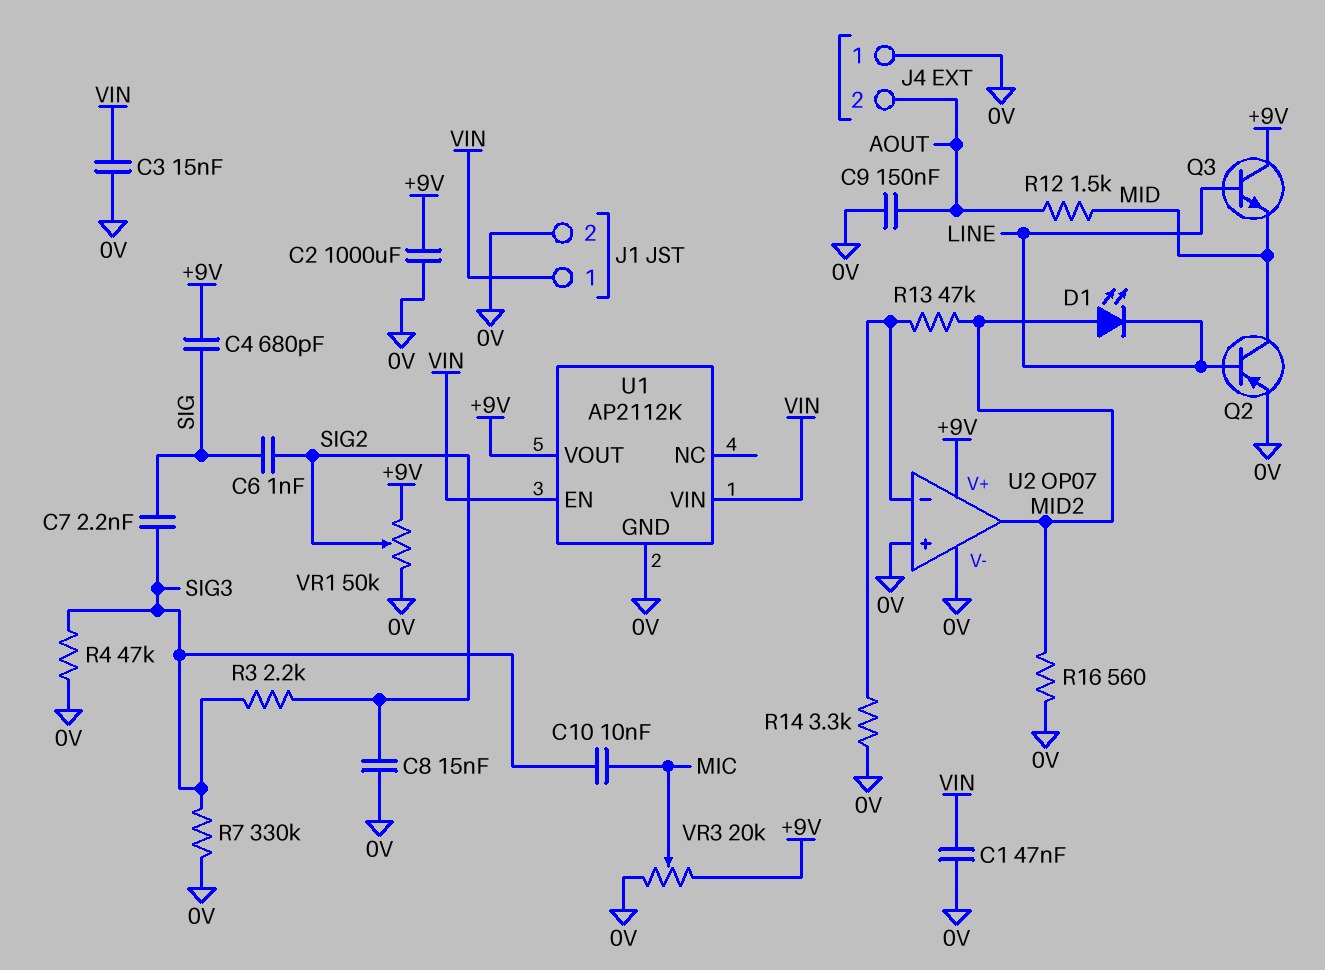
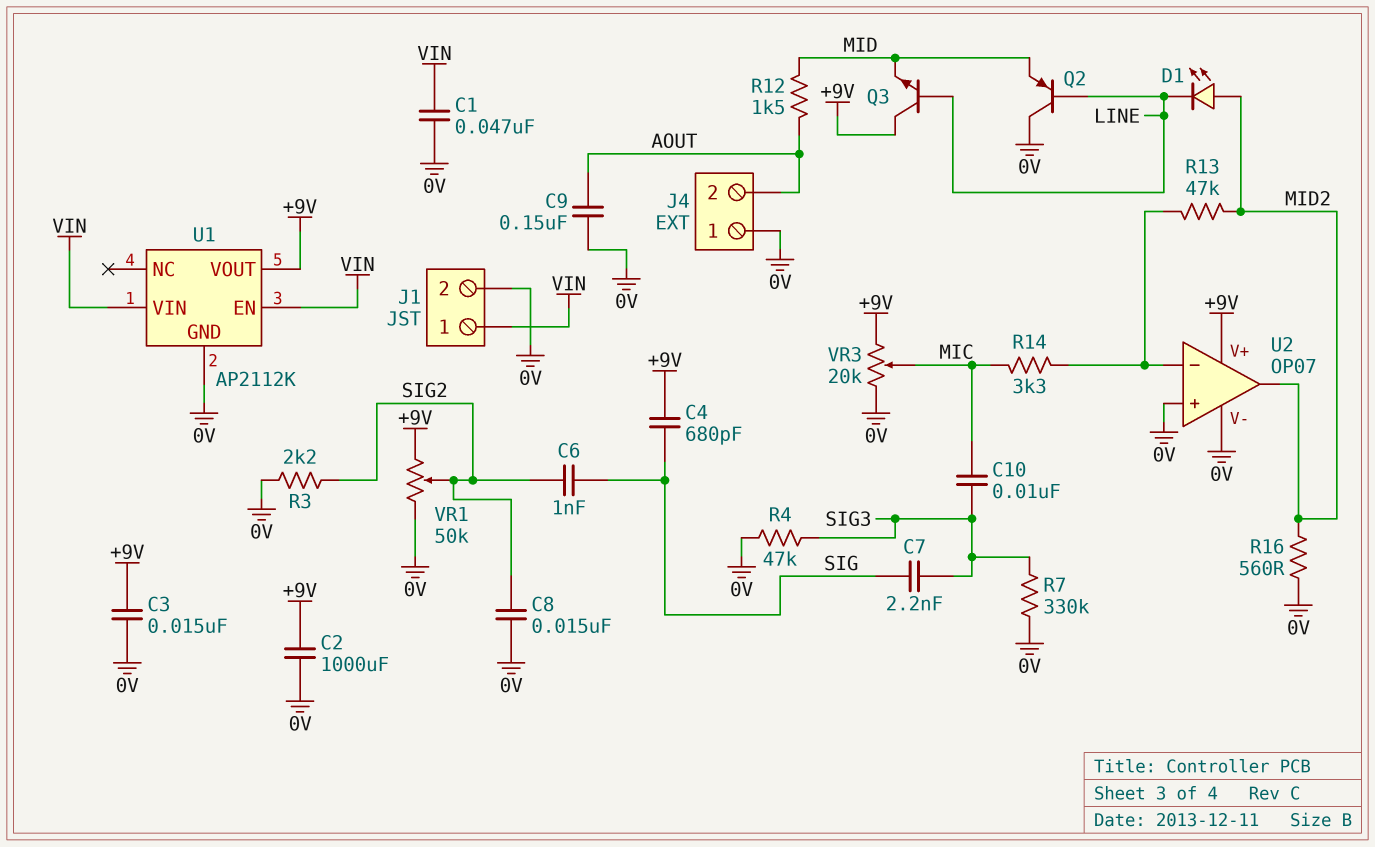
C3: 15nF (0V, VIN) -> 15nF (+9V, 0V)
Q2: PNP (B LINE, C MID, E 0V) -> PNP (B LINE, C 0V, E MID)
R3: 2.2k (SIG2, SIG3) -> 2.2k (0V, SIG2)
R14: 3.3k (0V, U2/in-) -> 3.3k (MIC, U2/in-)

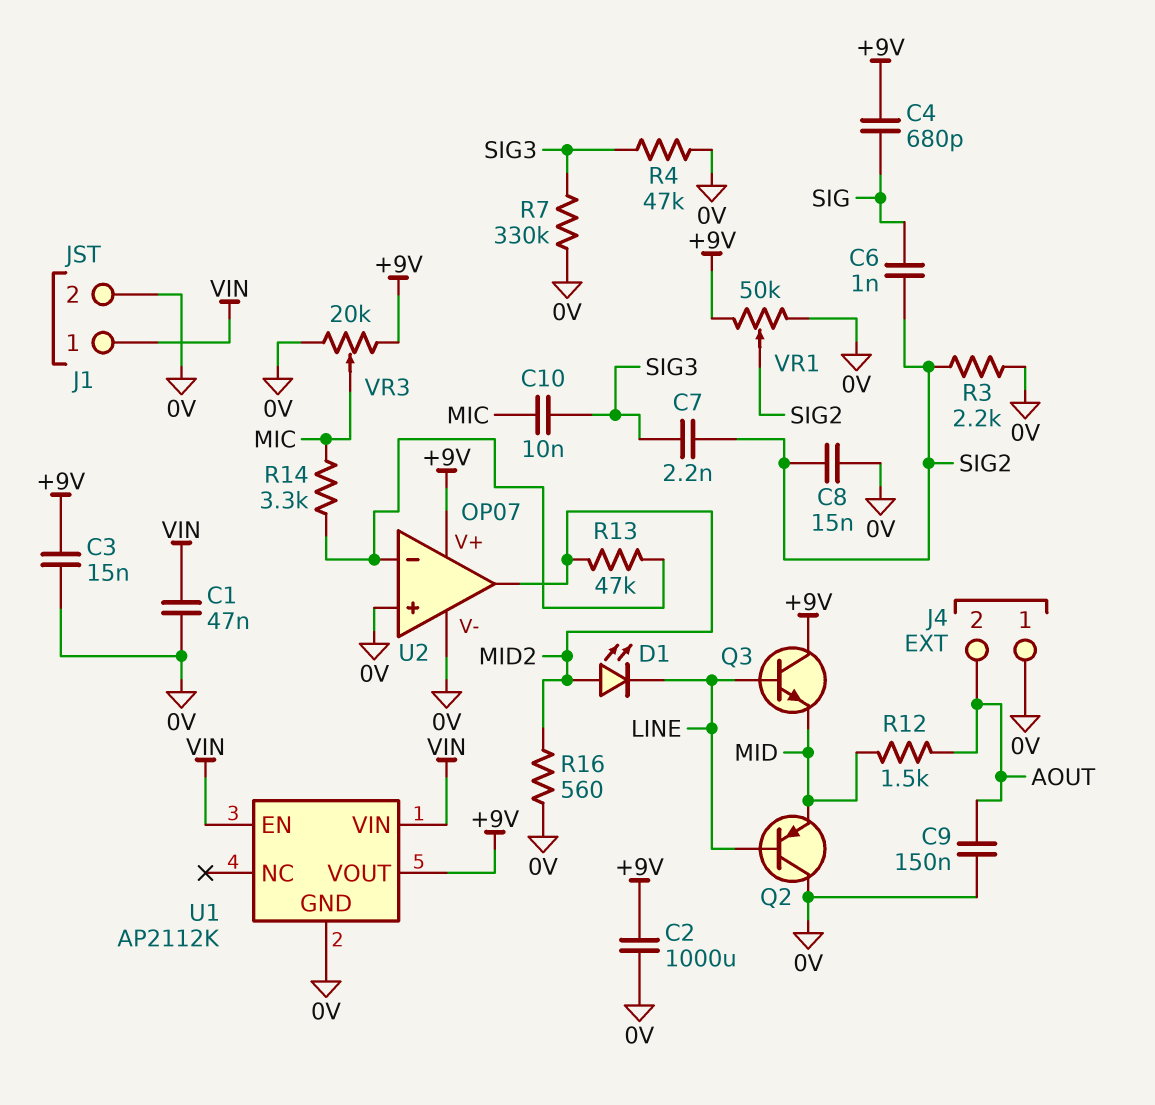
C7: 2.2nF (SIG, SIG3) -> 2.2nF (SIG2, SIG3)

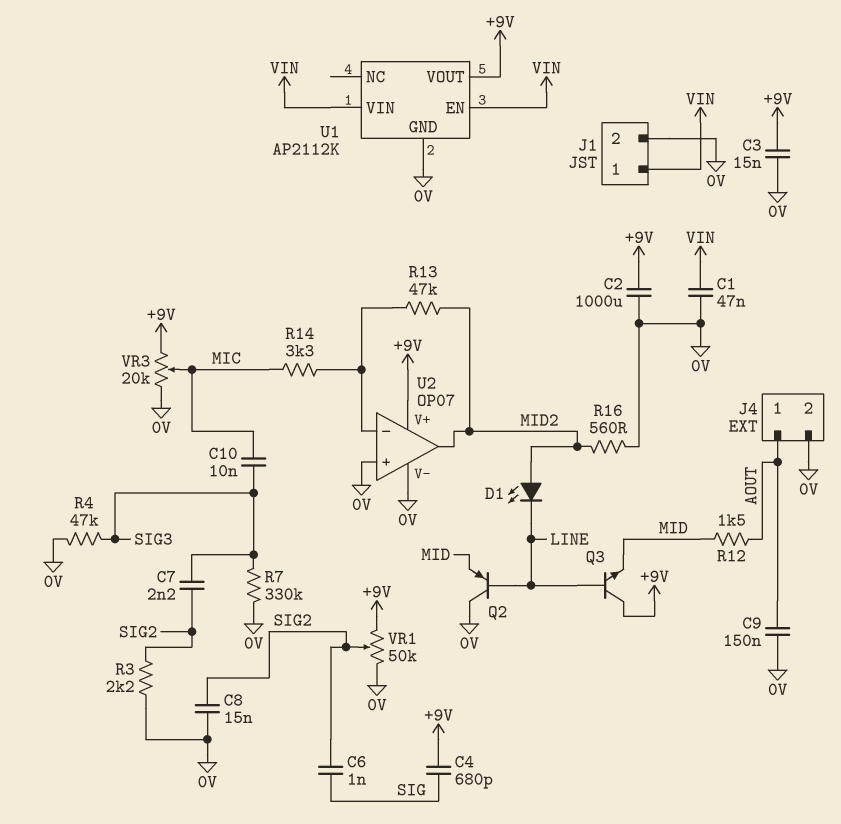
J4 pin 1: 0V -> AOUT
J4 pin 2: AOUT -> 0V

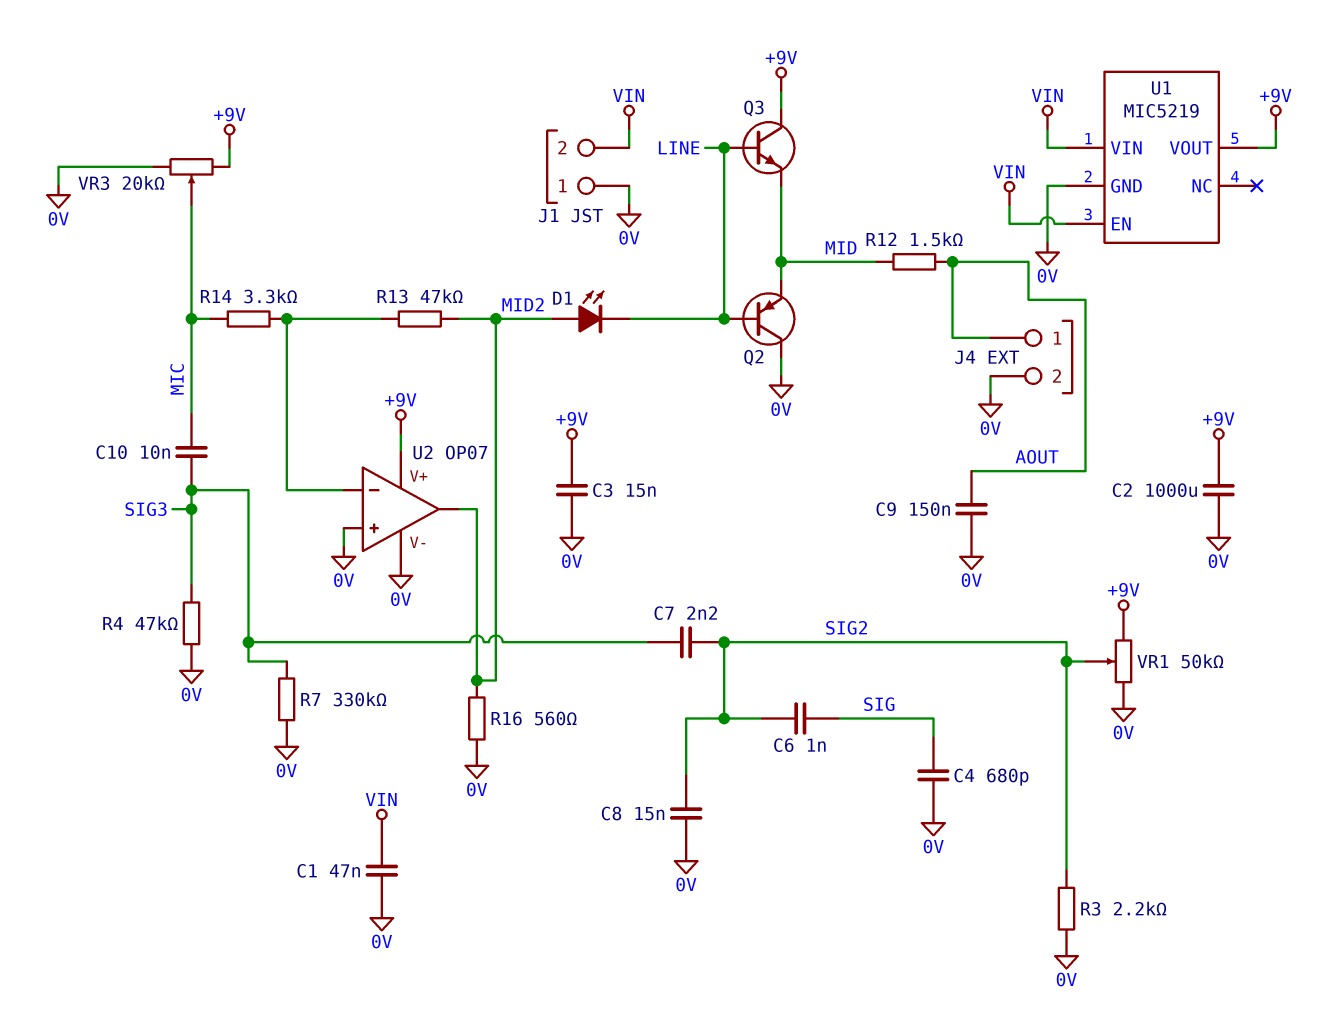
C4: 680pF (+9V, SIG) -> 680pF (0V, SIG)
J1 pin 1: VIN -> 0V
J1 pin 2: 0V -> VIN
U1: AP2112K -> MIC5219

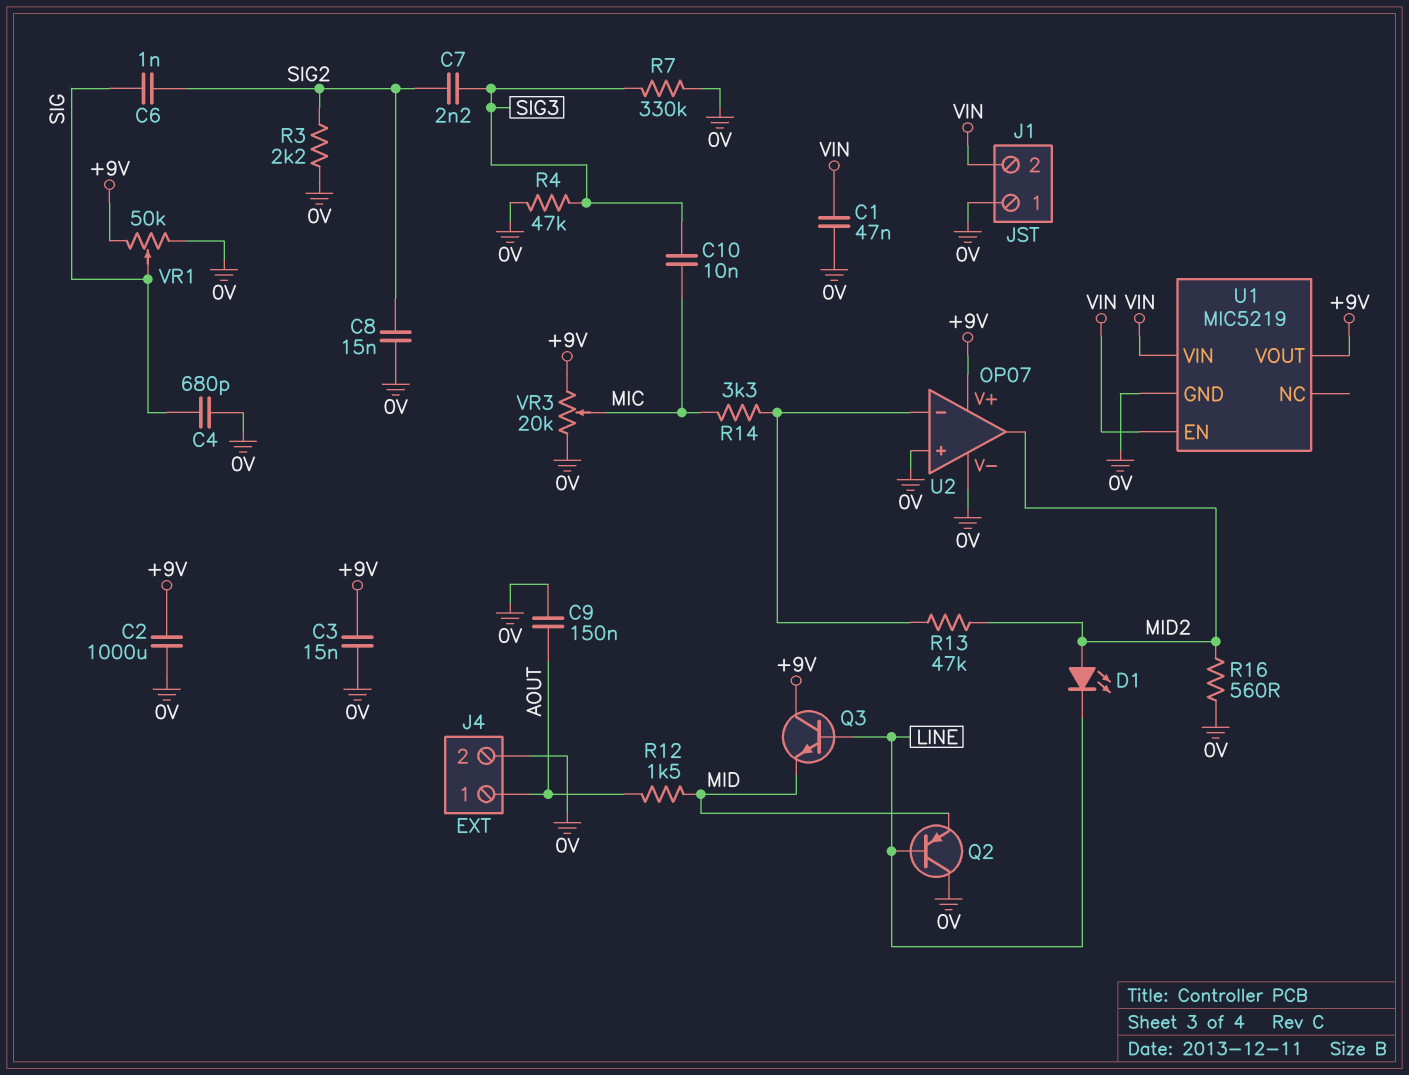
VR1: 50k (+9V, 0V, wiper SIG2) -> 50k (+9V, 0V, wiper SIG)

